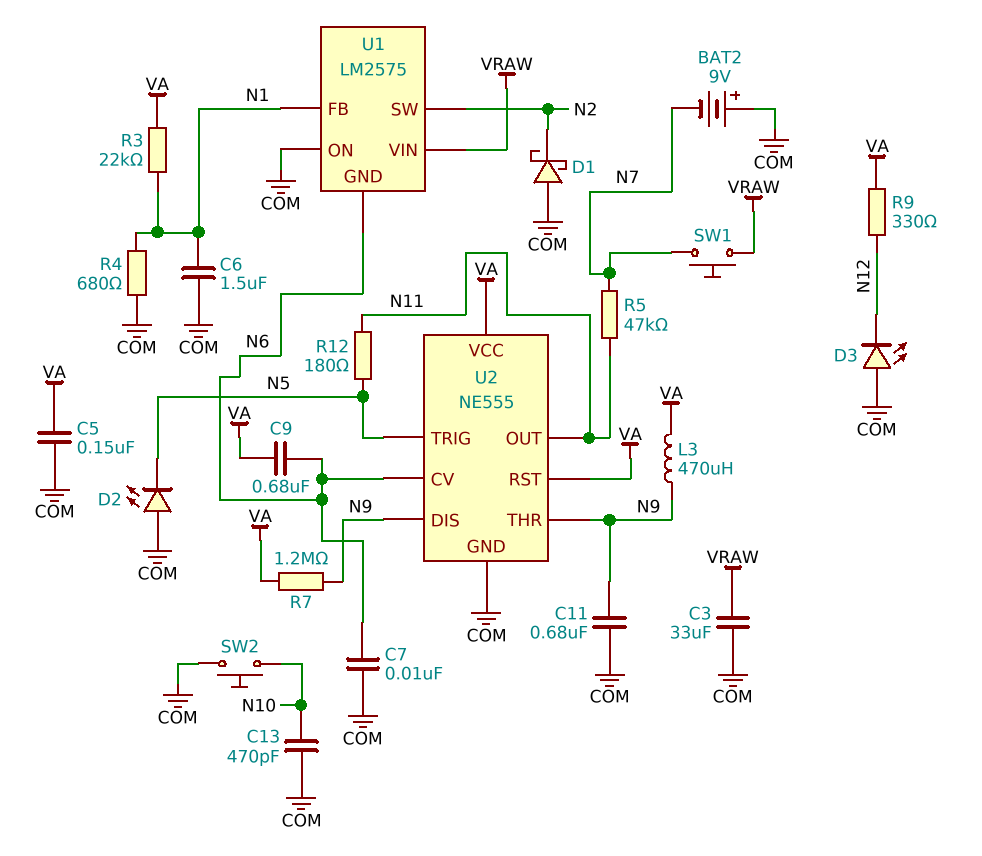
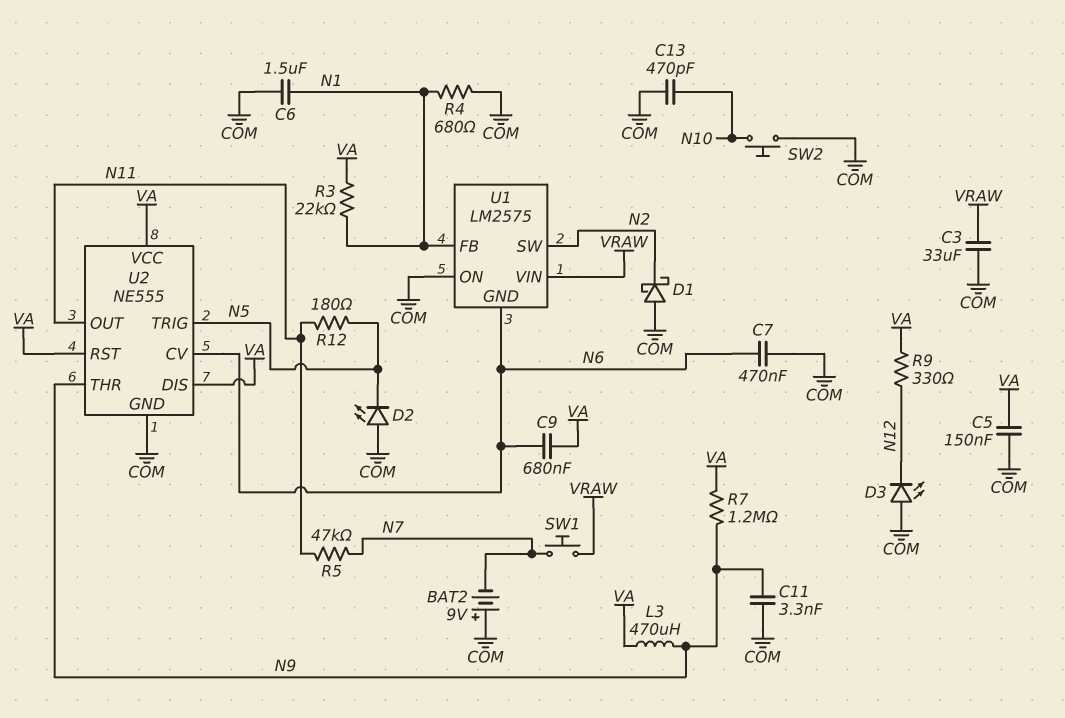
C7: 10nF (COM, N6) -> 470nF (COM, N6)
C11: 680nF (COM, N9) -> 3.3nF (COM, N9)
U2 pin DIS: N9 -> VA

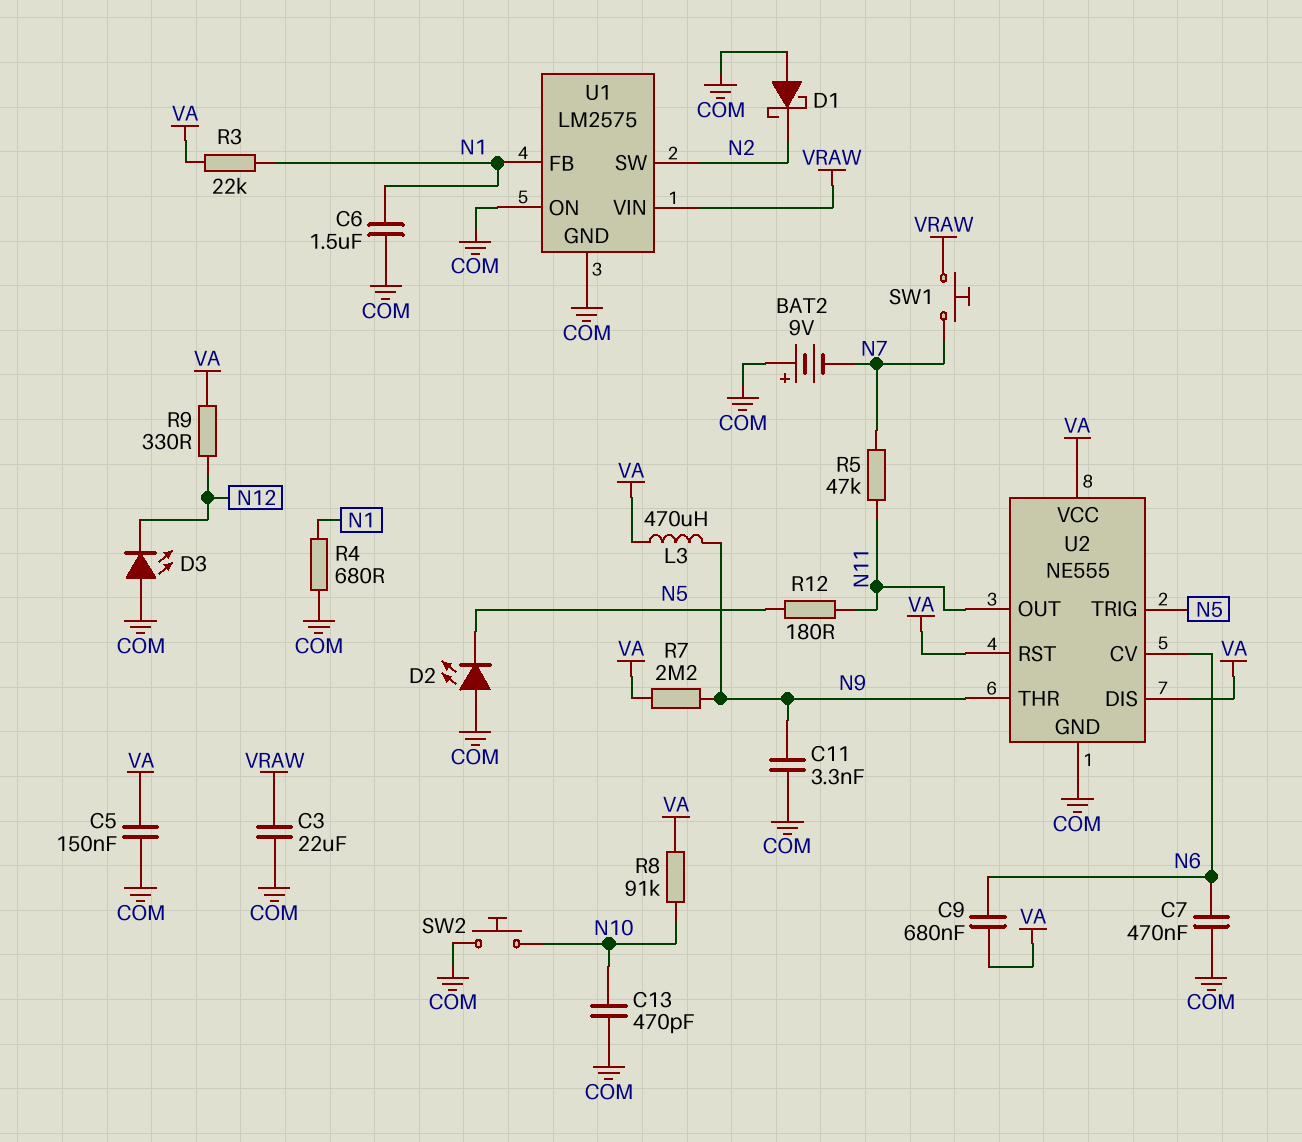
C3: 33uF (COM, VRAW) -> 22uF (COM, VRAW)
R7: 1.2M (N9, VA) -> 2.2M (N9, VA)
R8: none -> 91k (N10, VA)
U1 pin GND: N6 -> COM

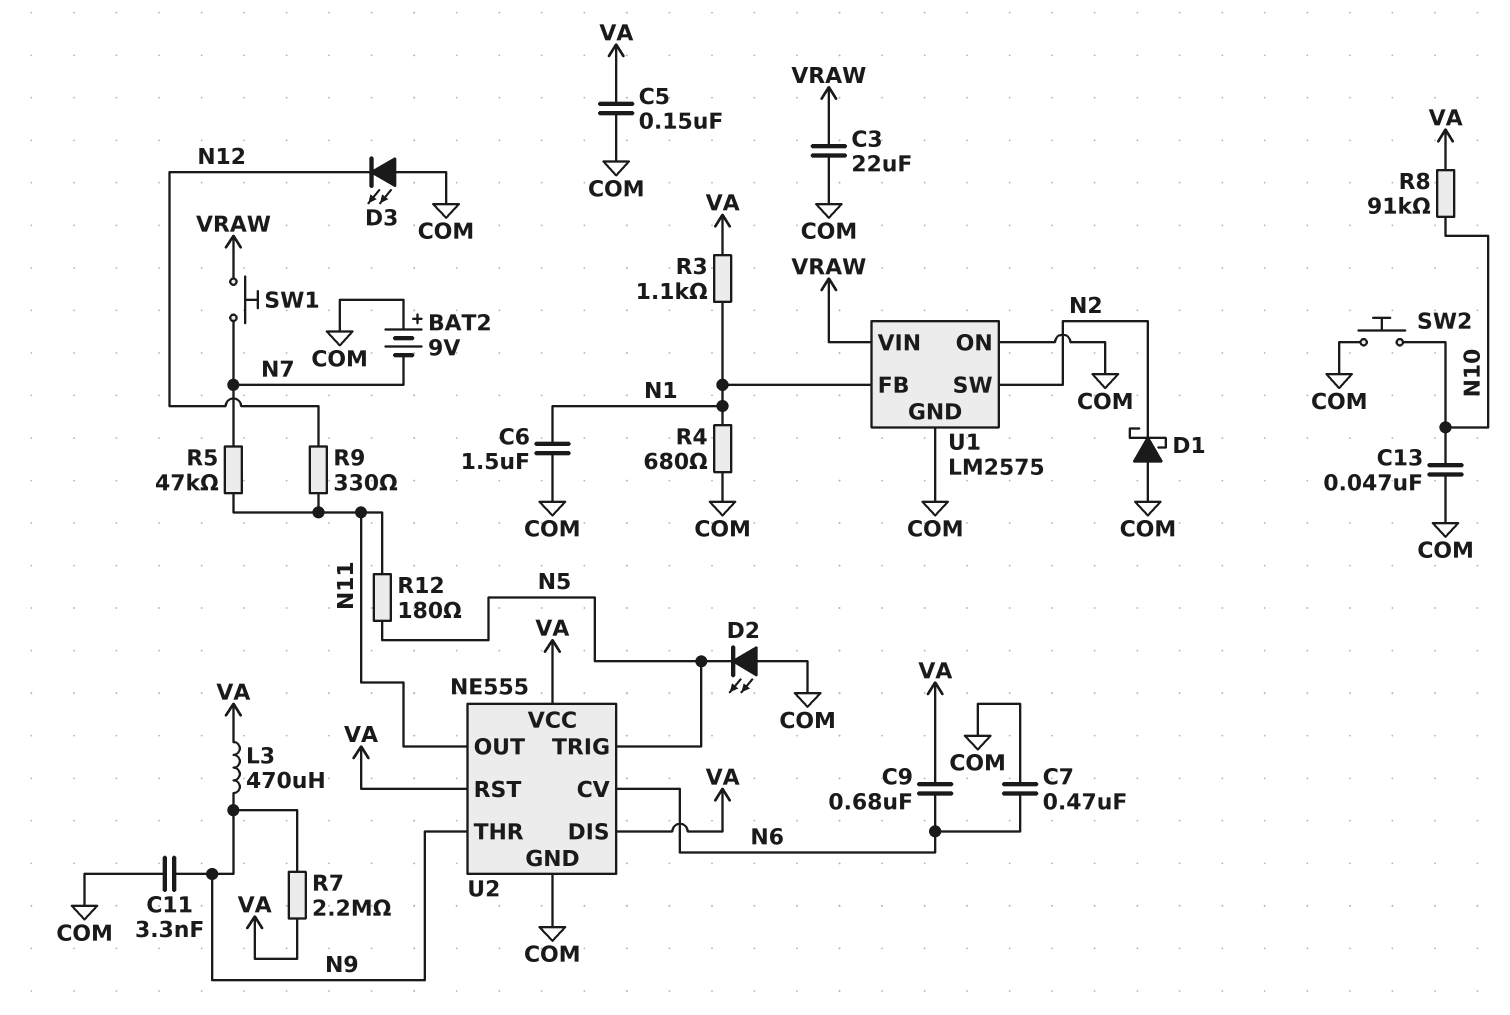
C13: 470pF (COM, N10) -> 47nF (COM, N10)
R3: 22k (N1, VA) -> 1.1k (N1, VA)
R9: 330 (N12, VA) -> 330 (N11, N12)

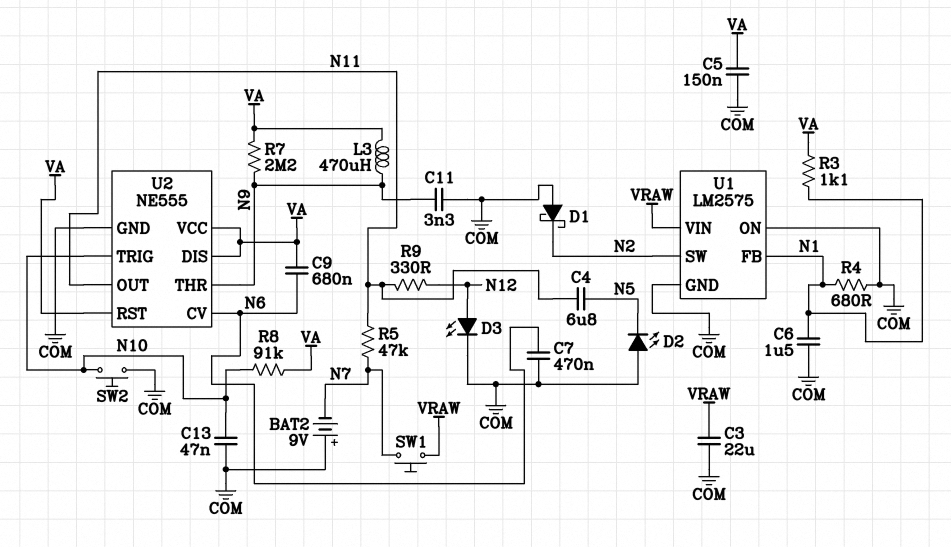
C4: none -> 6.8uF (N5, N11)
D3: LED (A COM, K N12) -> LED (A N12, K COM)
R12: 180 (N5, N11) -> none
U2 pin TRIG: N5 -> N10

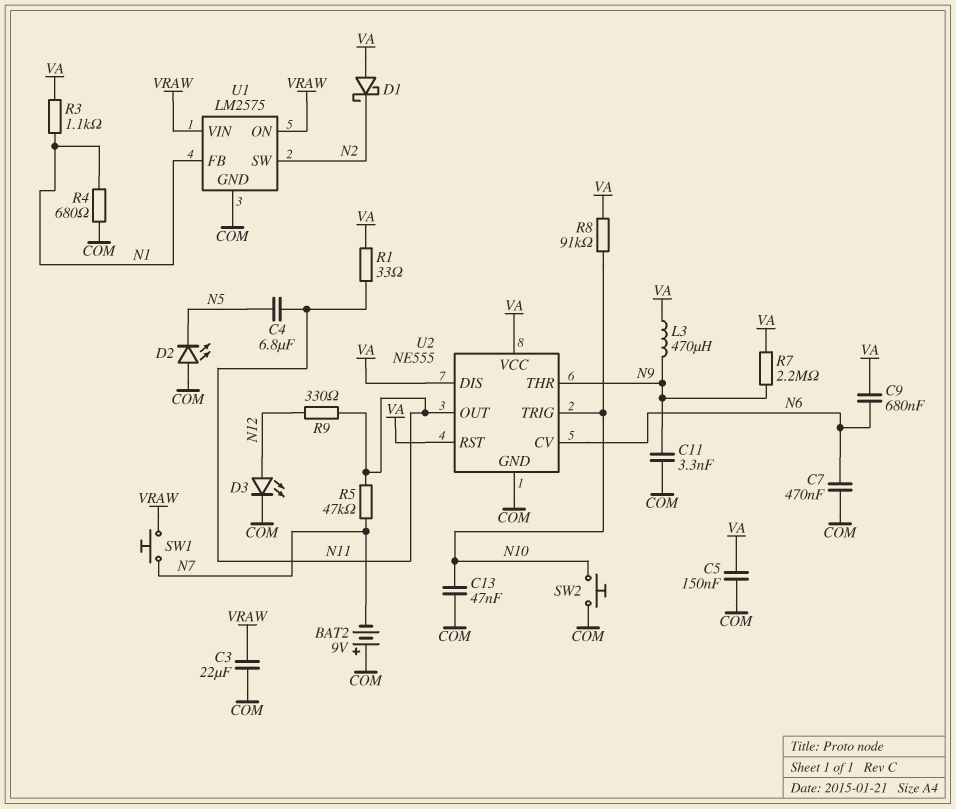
C6: 1.5uF (COM, N1) -> none
D1: schottky (A COM, K N2) -> schottky (A VA, K N2)
R1: none -> 33 (N11, VA)
U1 pin ON: COM -> VRAW

